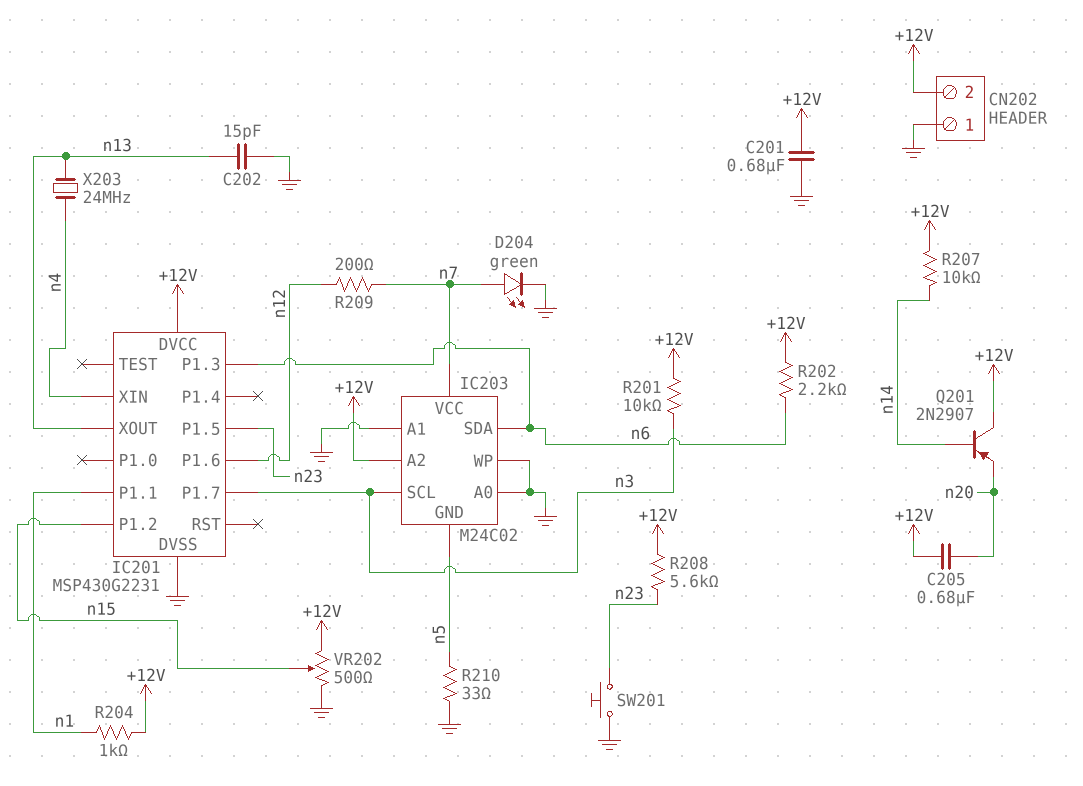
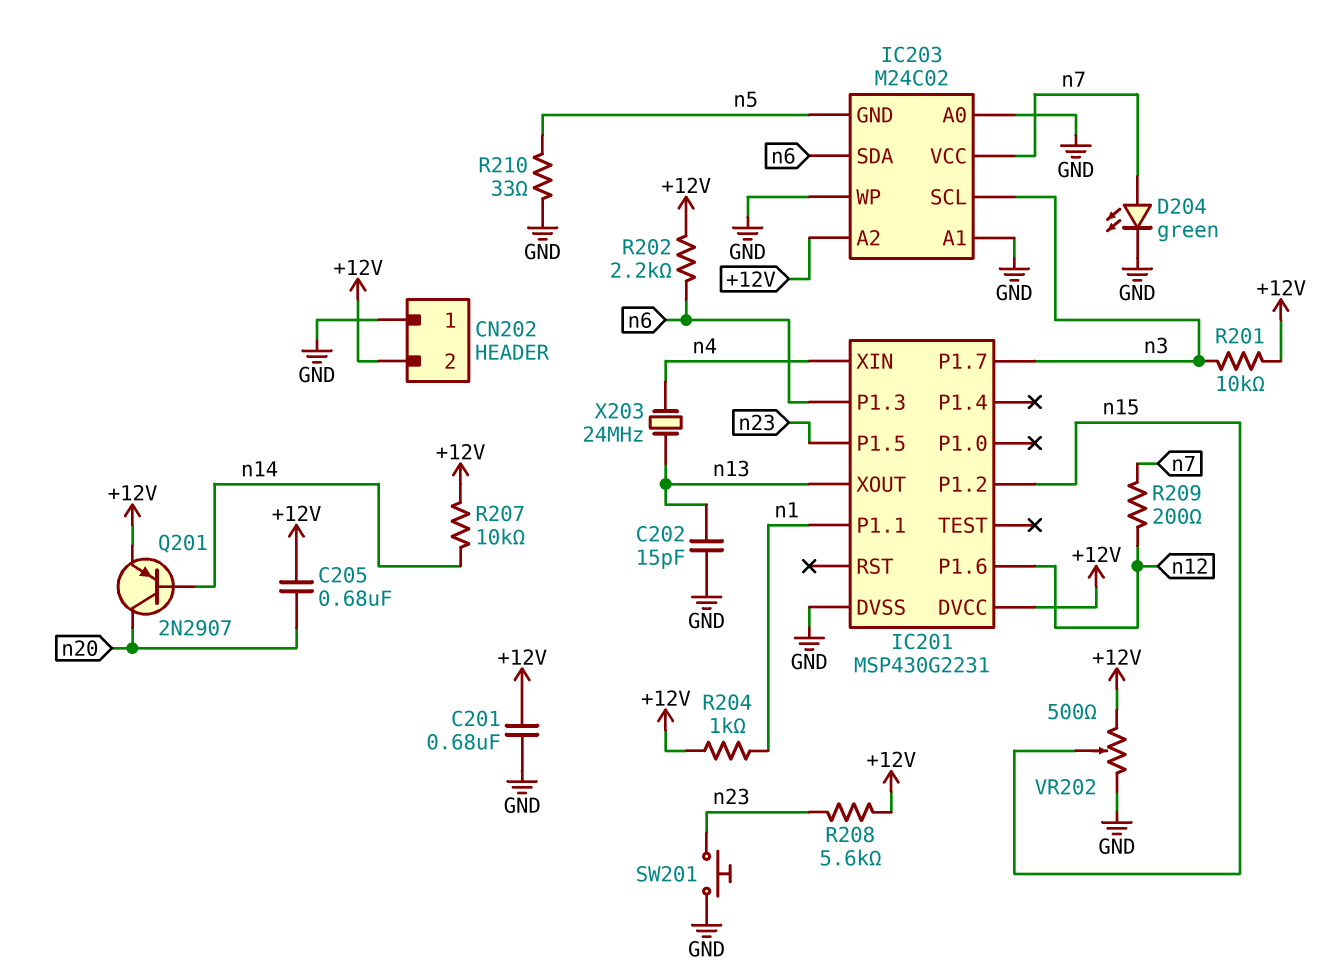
Q201: PNP 2N2907 (B n14, C +12V, E n20) -> PNP 2N2907 (B n14, C n20, E +12V)

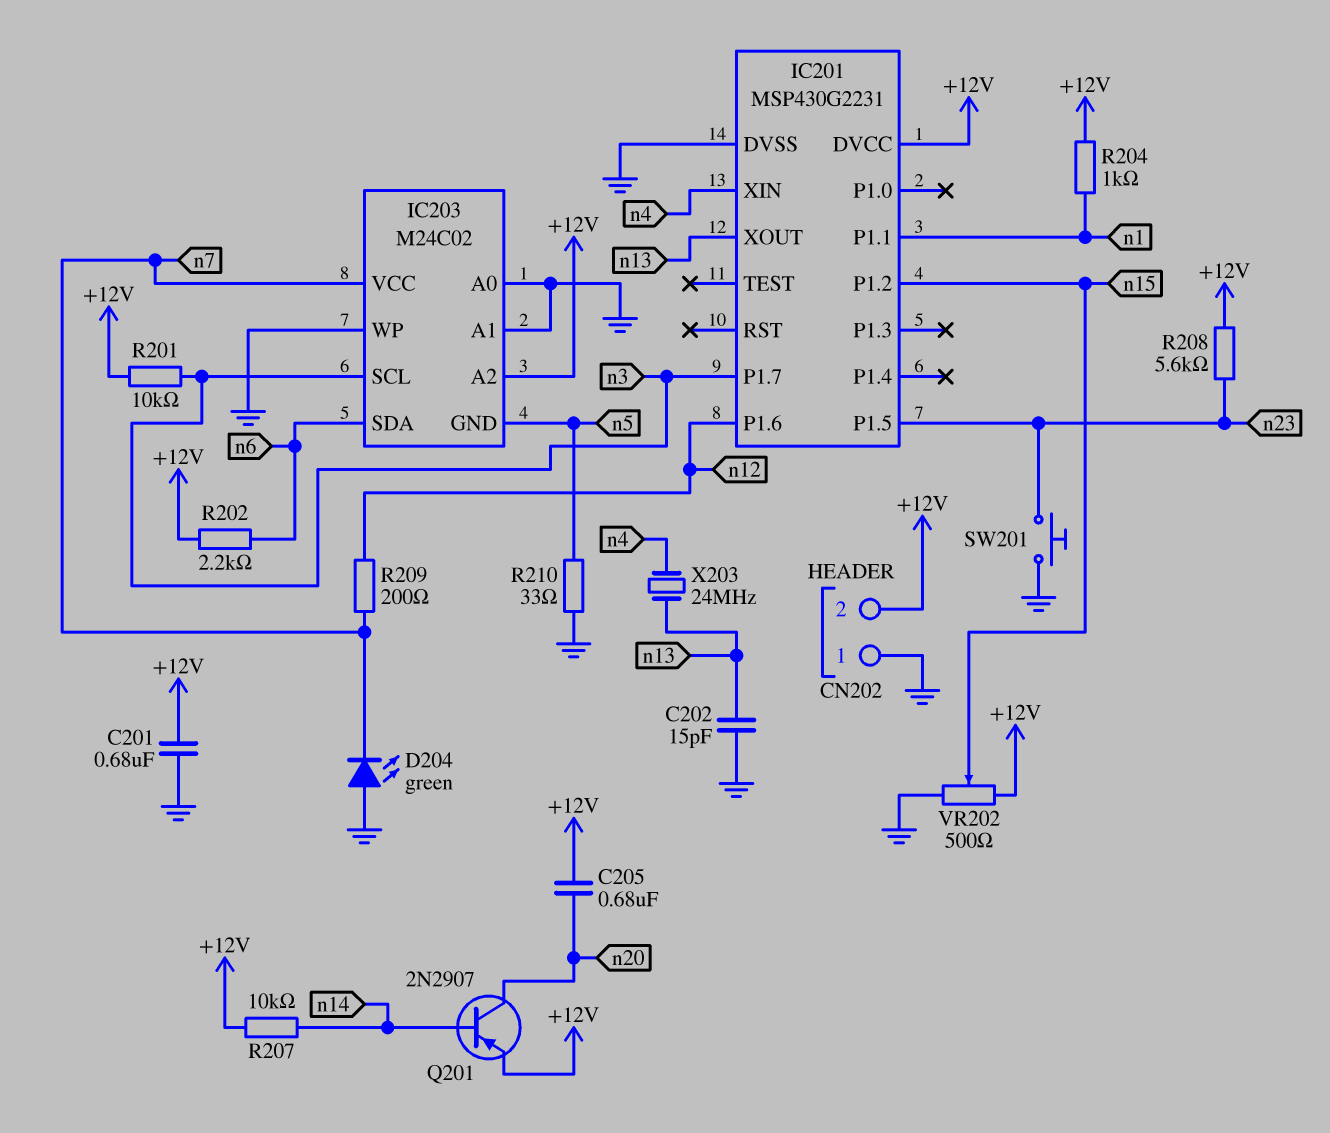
D204: LED green (A n7, K GND) -> LED green (A GND, K n7)
IC201 pin P1.3: n6 -> none

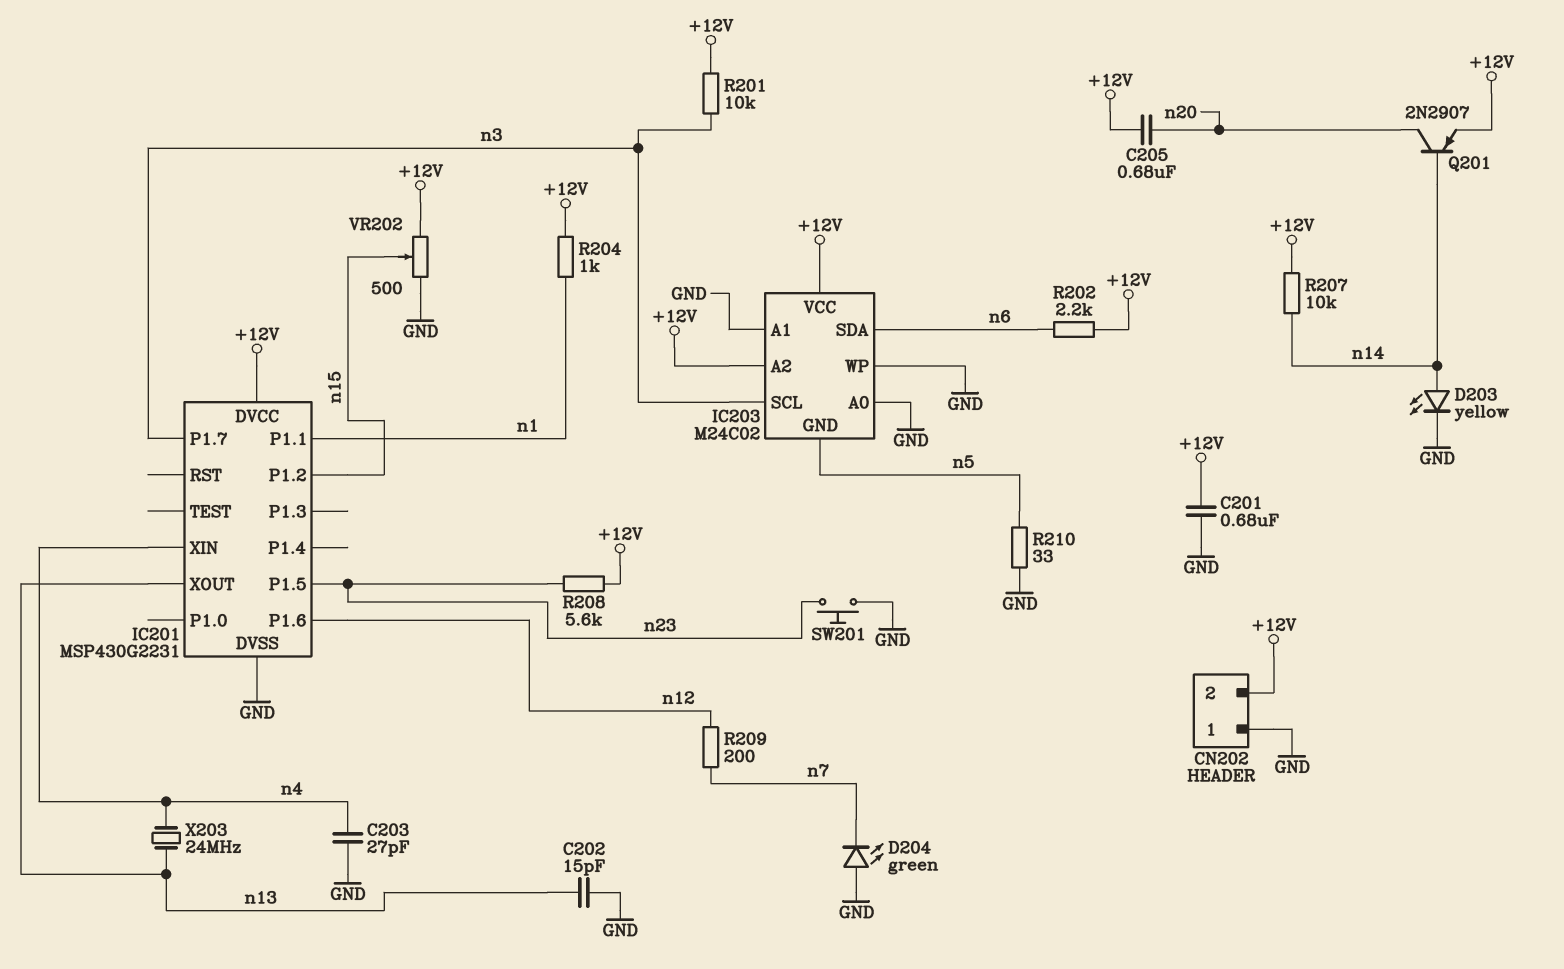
C203: none -> 27pF (GND, n4)
D203: none -> LED yellow (A n14, K GND)
IC203 pin VCC: n7 -> +12V

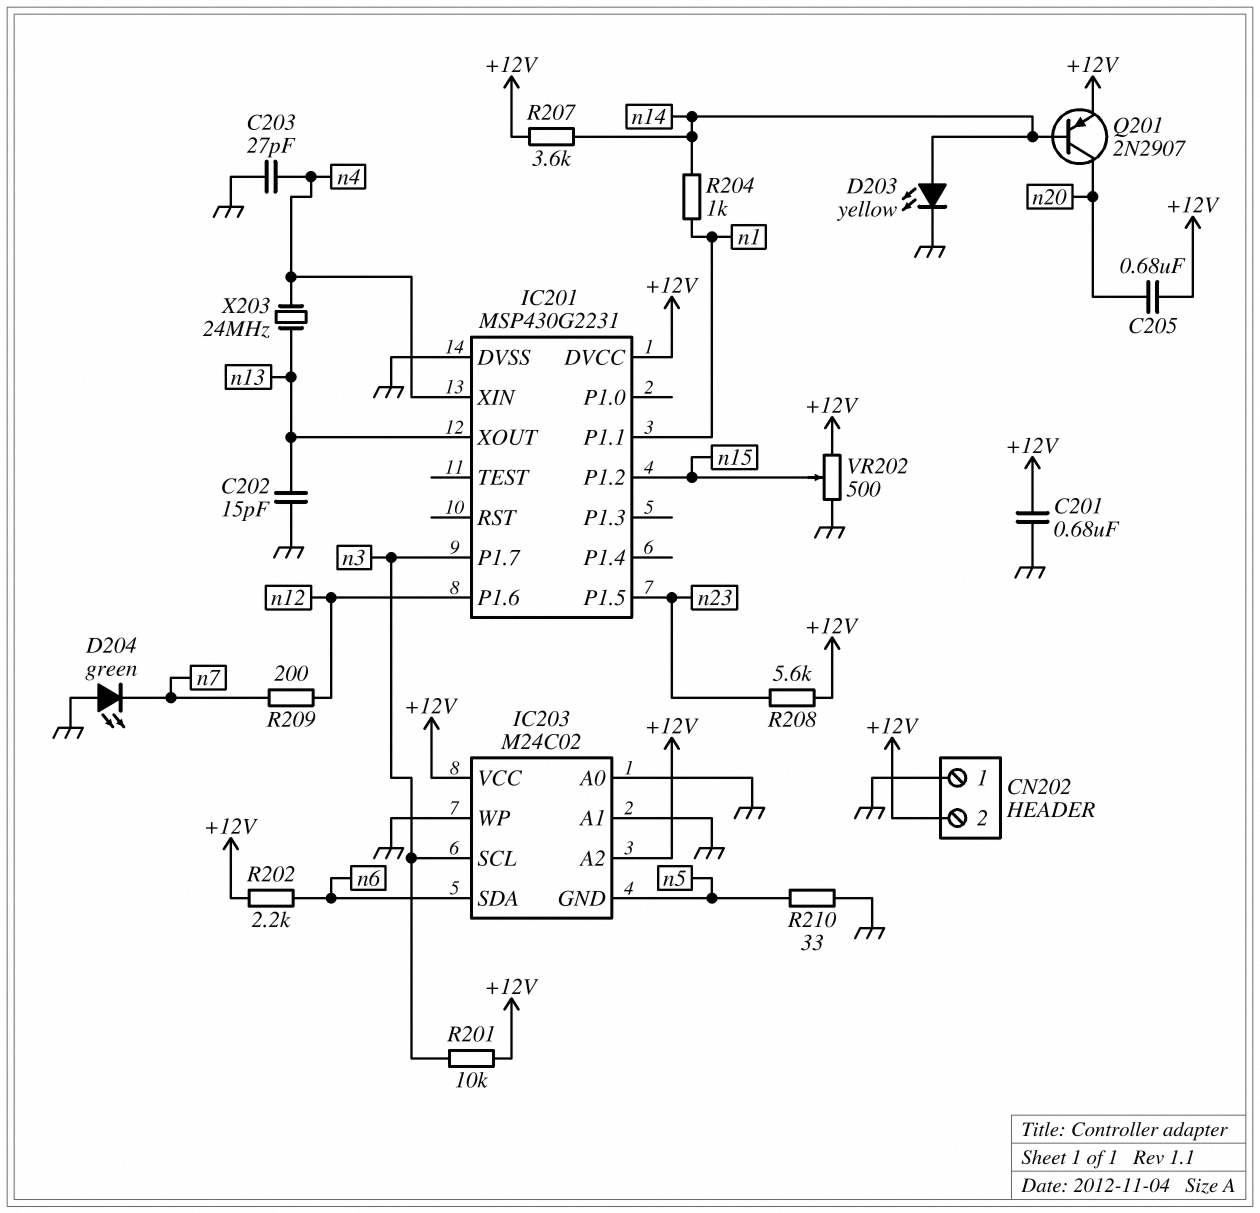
R204: 1k (+12V, n1) -> 1k (n1, n14)
R207: 10k (+12V, n14) -> 3.6k (+12V, n14)
SW201: button (GND, n23) -> none

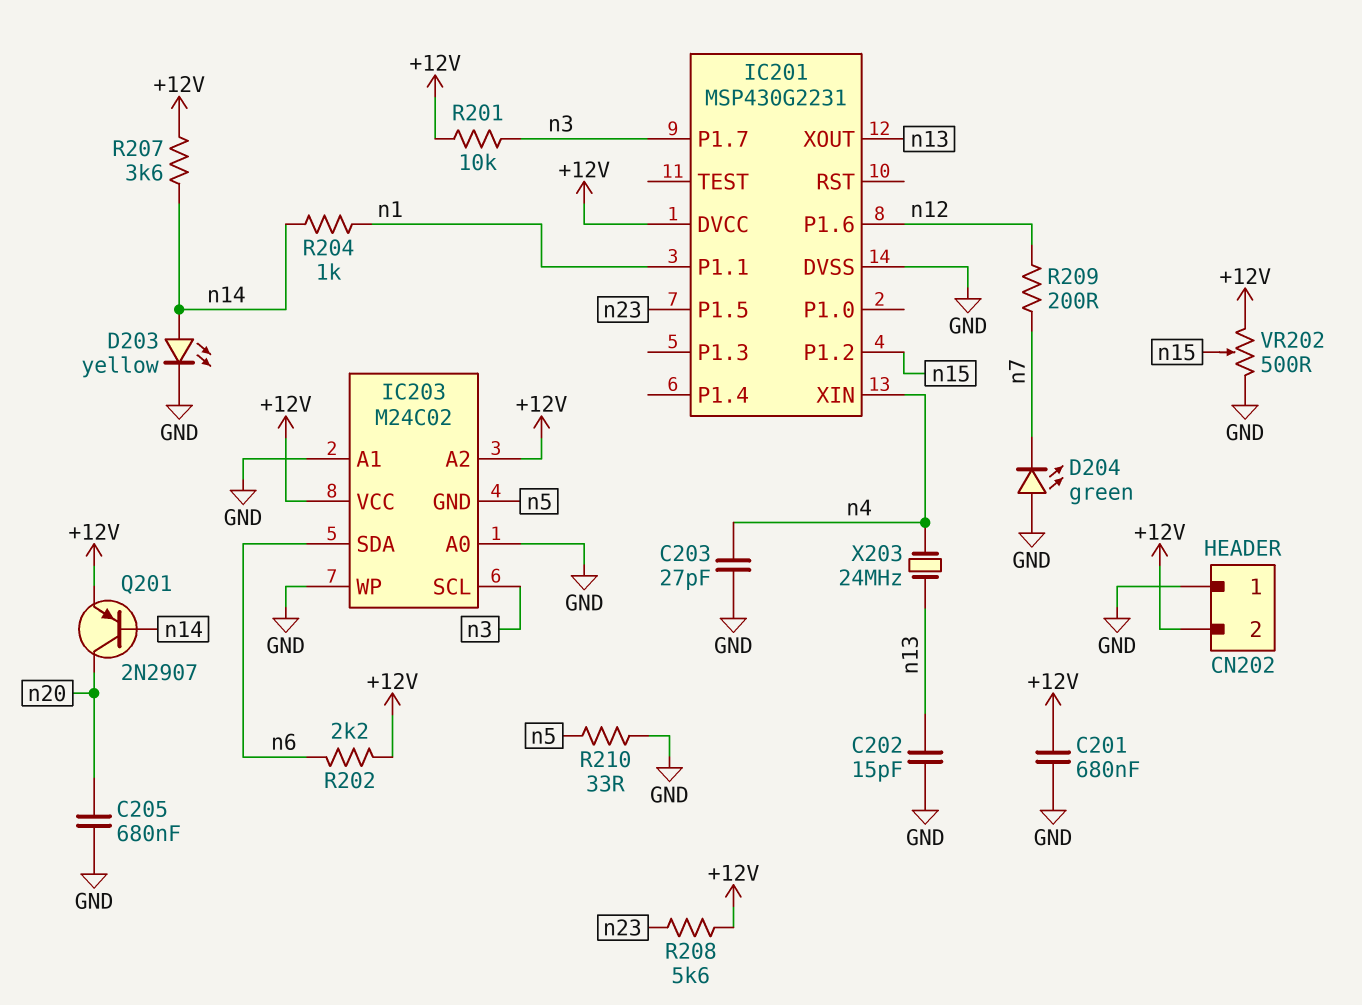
C205: 680nF (+12V, n20) -> 680nF (GND, n20)

